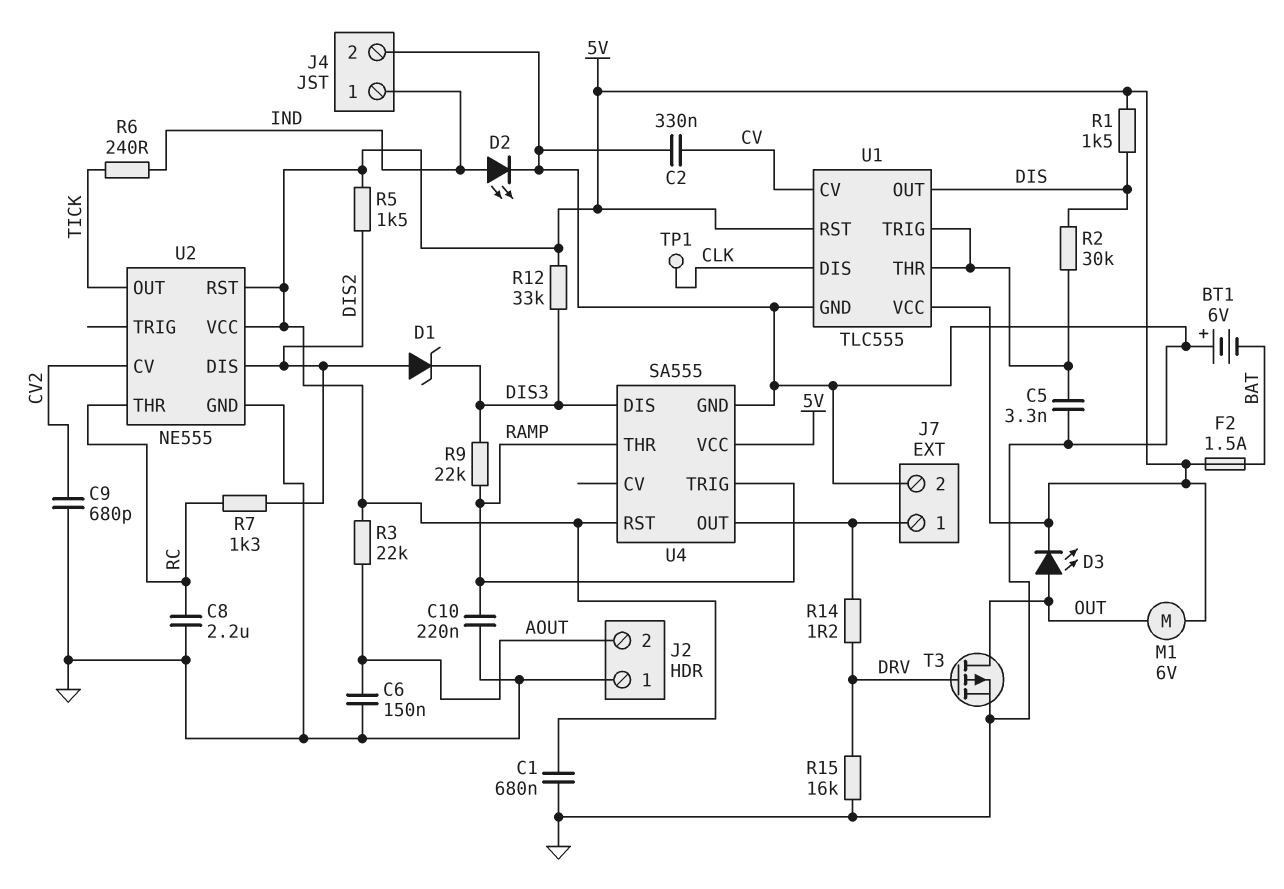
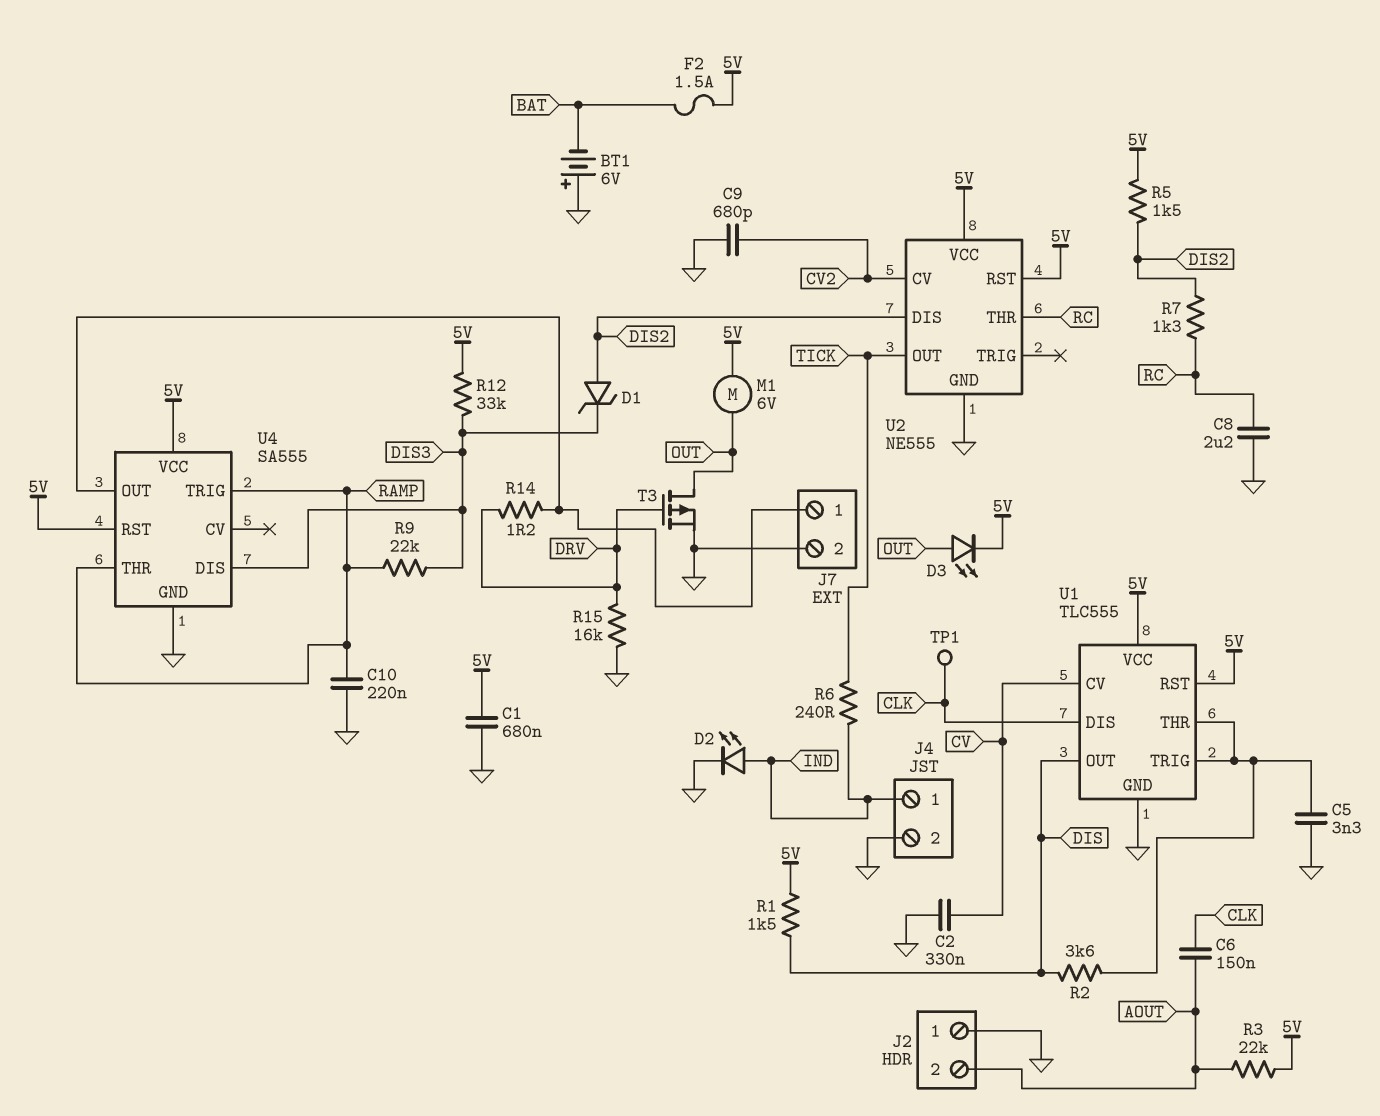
C6: 150nF (AOUT, GND) -> 150nF (AOUT, CLK)
R2: 30k (DIS, U1/THR) -> 3.6k (DIS, U1/THR)

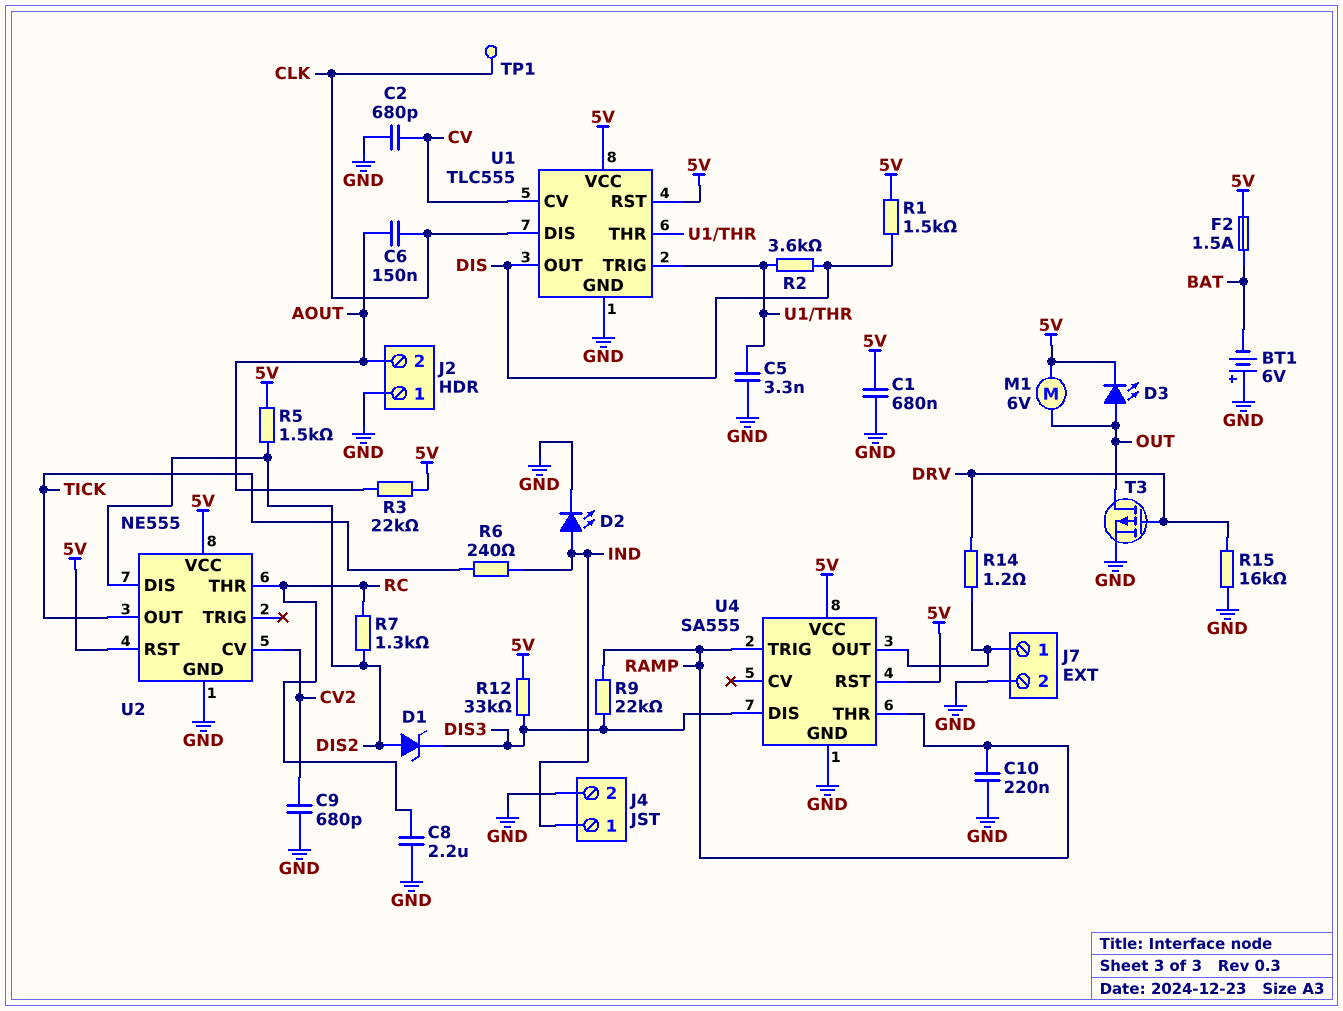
C2: 330nF (CV, GND) -> 680pF (CV, GND)

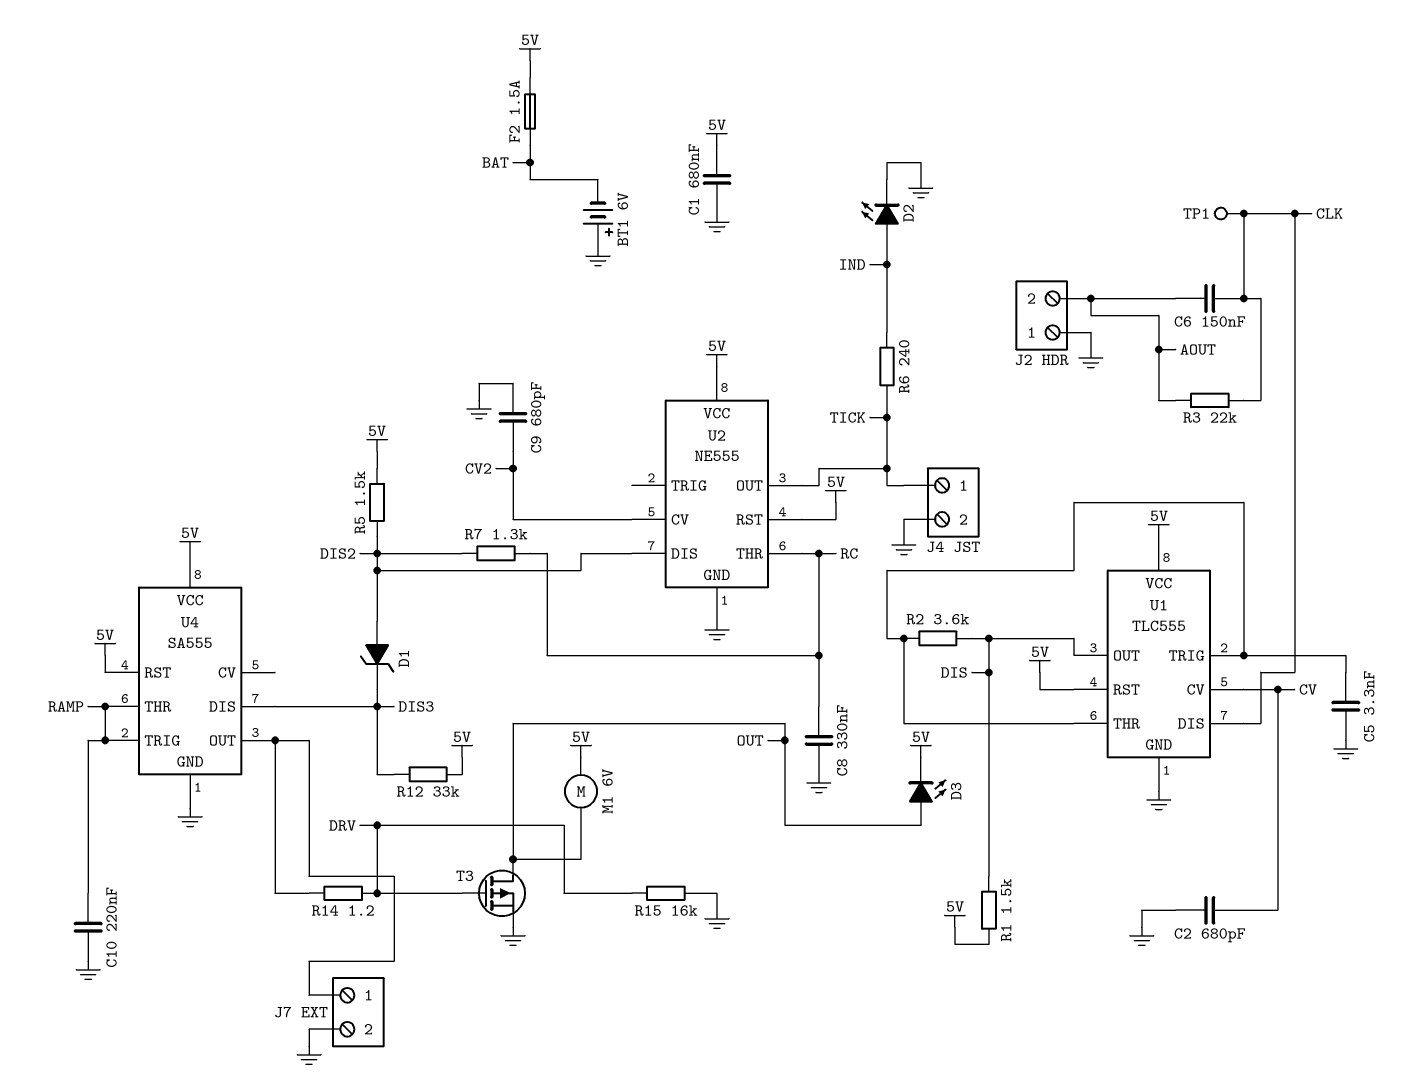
C8: 2.2uF (GND, RC) -> 330nF (GND, RC)
J4 pin 1: IND -> TICK
R3: 22k (5V, AOUT) -> 22k (AOUT, CLK)
R9: 22k (DIS3, RAMP) -> none

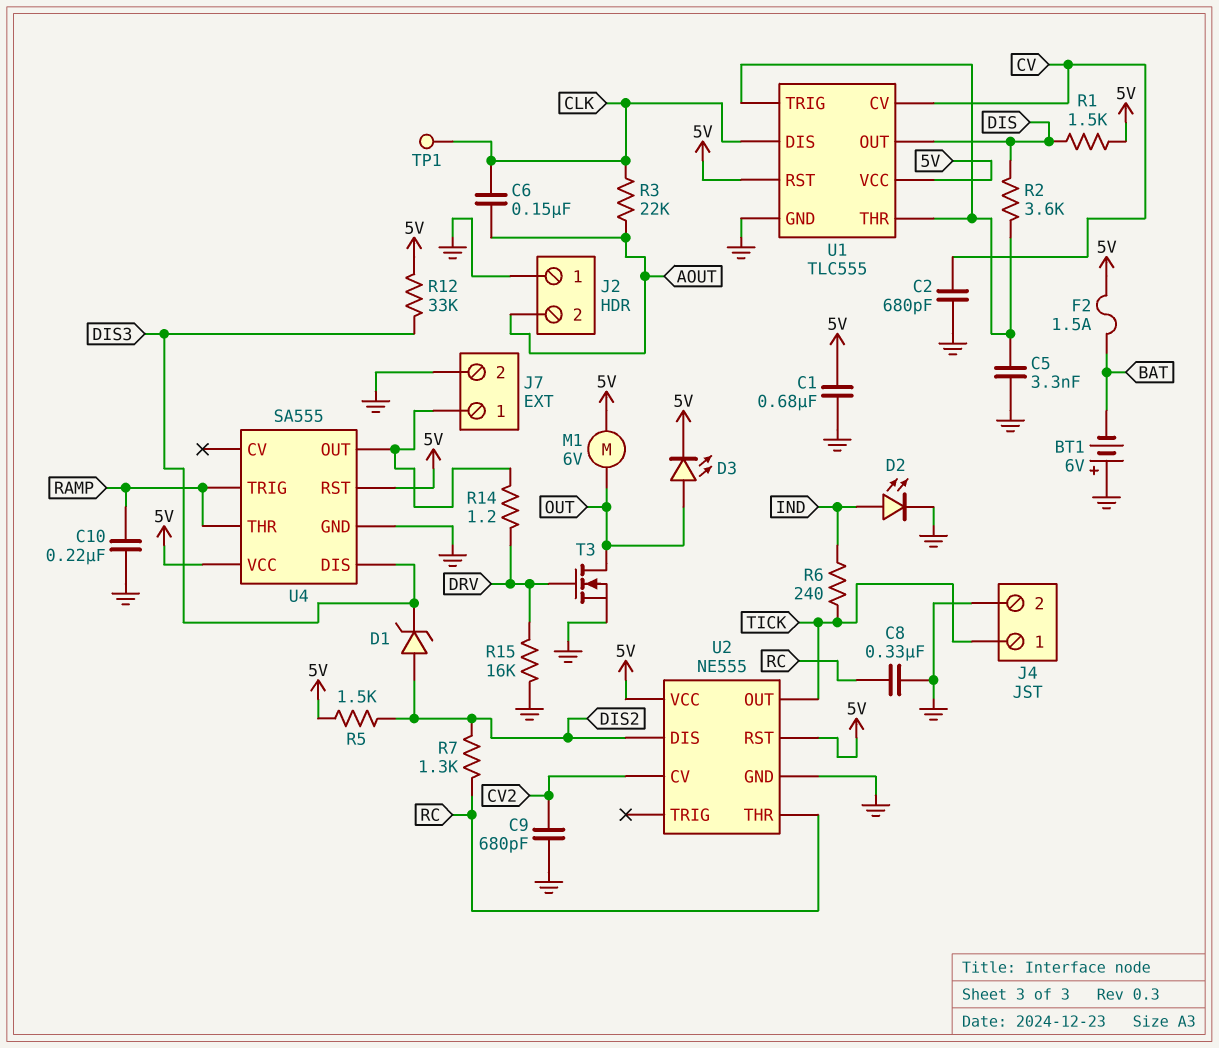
T3: PMOS (G DRV, D OUT, S GND) -> NMOS (G DRV, D OUT, S GND)

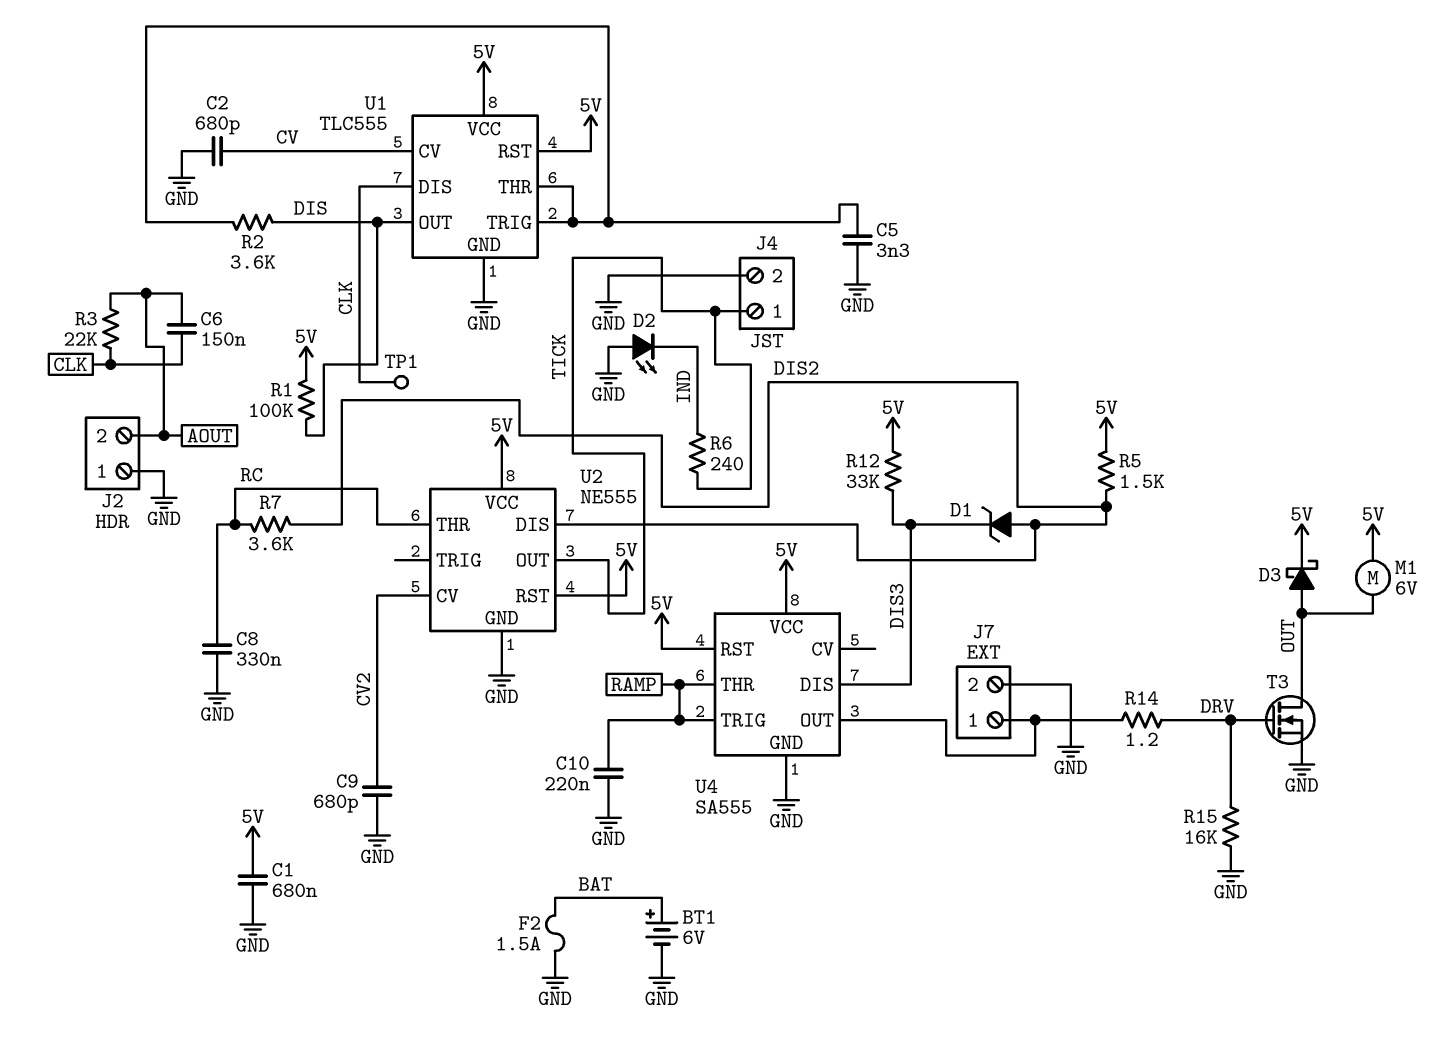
BT1: 6V (plus GND, minus BAT) -> 6V (plus BAT, minus GND)
D2: LED (A IND, K GND) -> LED (A GND, K IND)
D3: LED (A OUT, K 5V) -> schottky (A OUT, K 5V)
F2: 1.5A (5V, BAT) -> 1.5A (BAT, GND)
R1: 1.5k (5V, DIS) -> 100k (5V, DIS)
R7: 1.3k (DIS2, RC) -> 3.6k (DIS2, RC)

